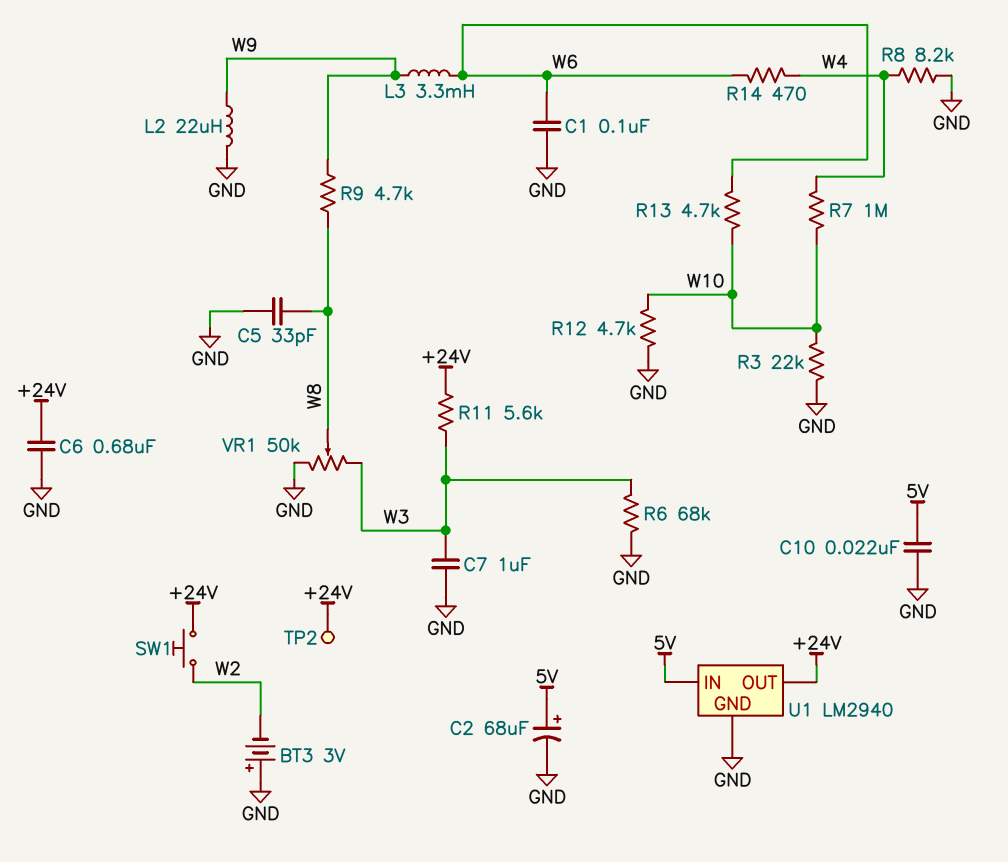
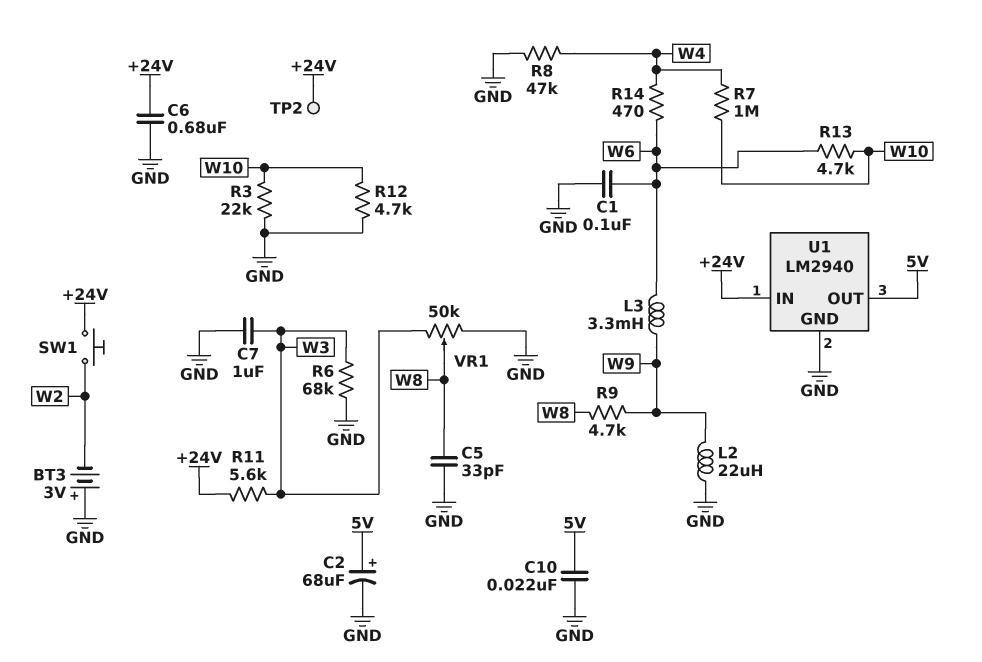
R8: 8.2k (GND, W4) -> 47k (GND, W4)
U1 pin IN: 5V -> +24V
U1 pin OUT: +24V -> 5V

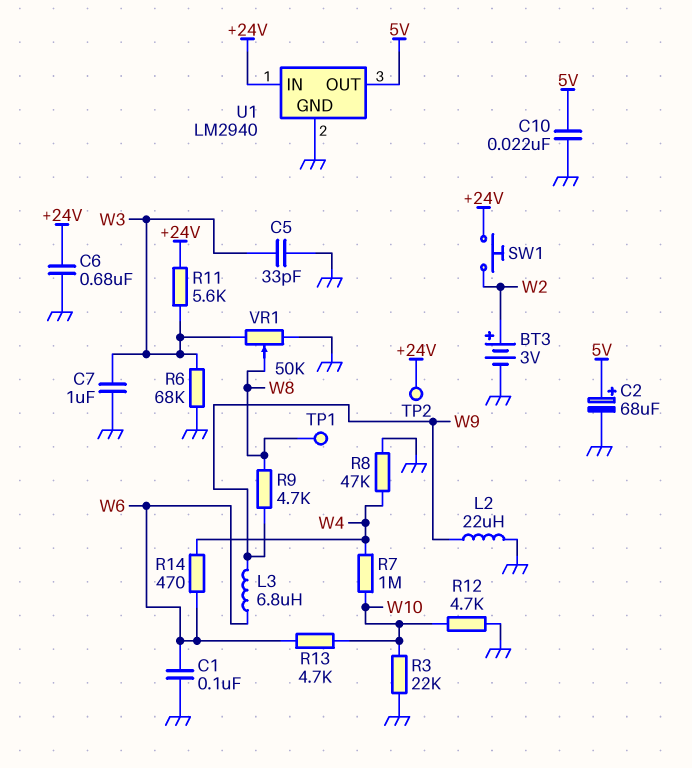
BT3: 3V (plus GND, minus W2) -> 3V (plus W2, minus GND)
C5: 33pF (GND, W8) -> 33pF (GND, W3)
L3: 3.3mH (W6, W9) -> 6.8uH (W6, W9)
TP1: none -> test point (W8)

